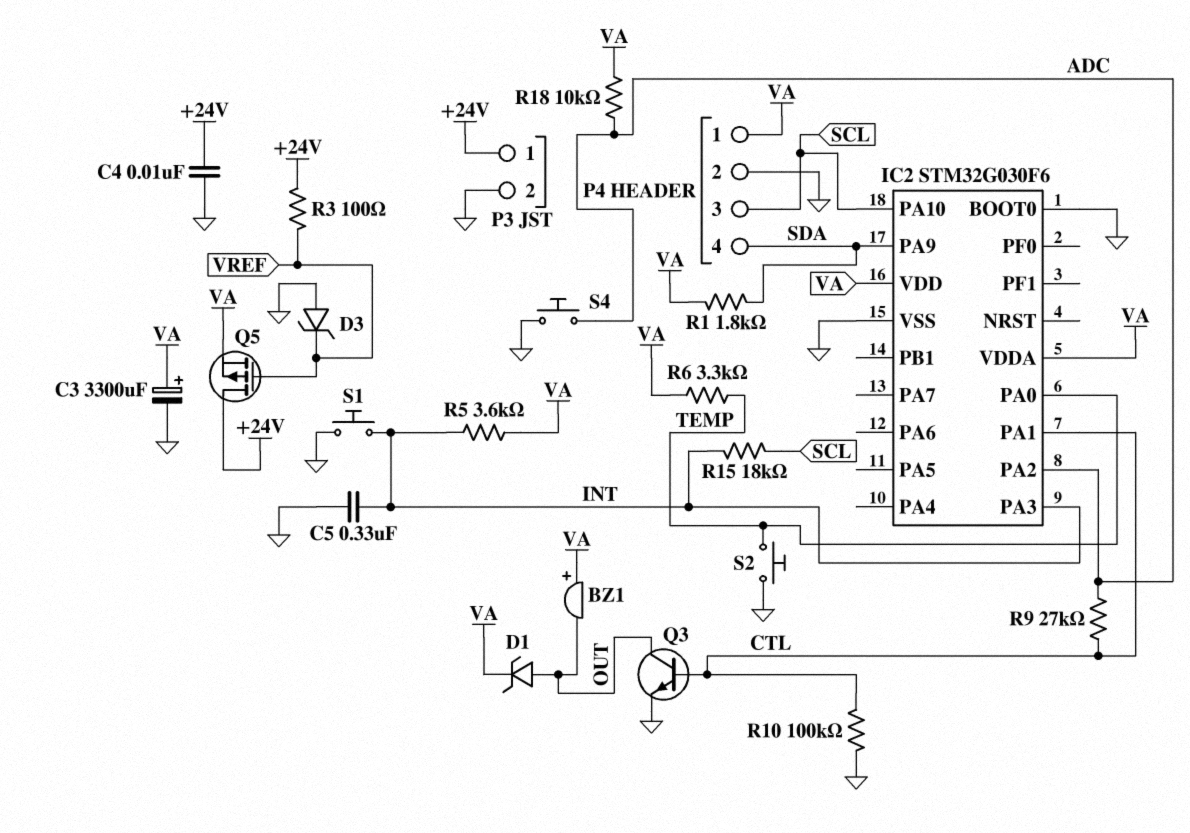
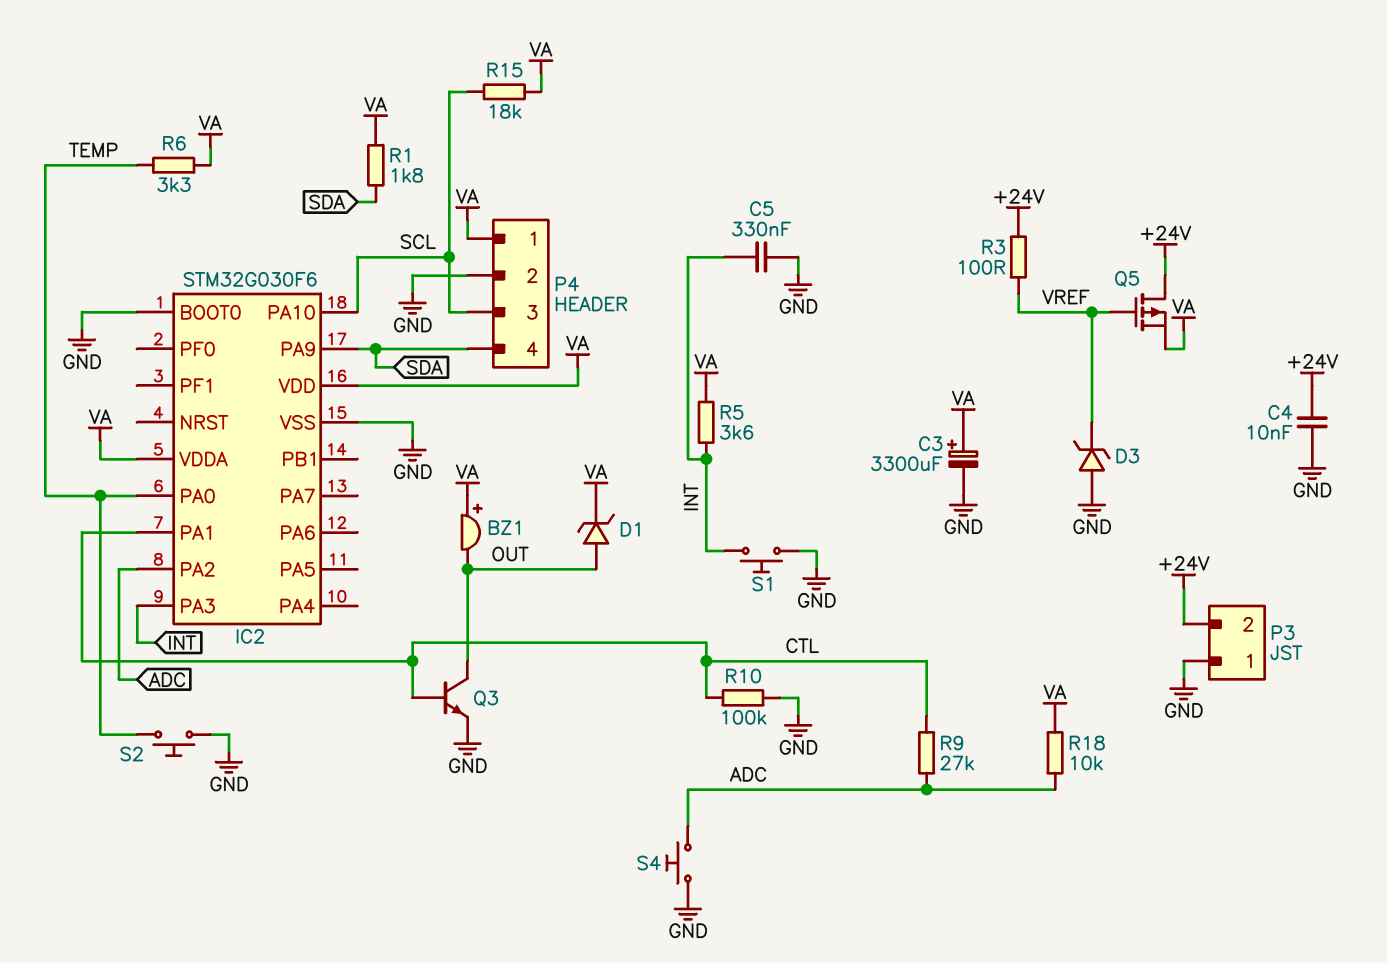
P3 pin 1: +24V -> GND
P3 pin 2: GND -> +24V
R15: 18k (INT, SCL) -> 18k (SCL, VA)

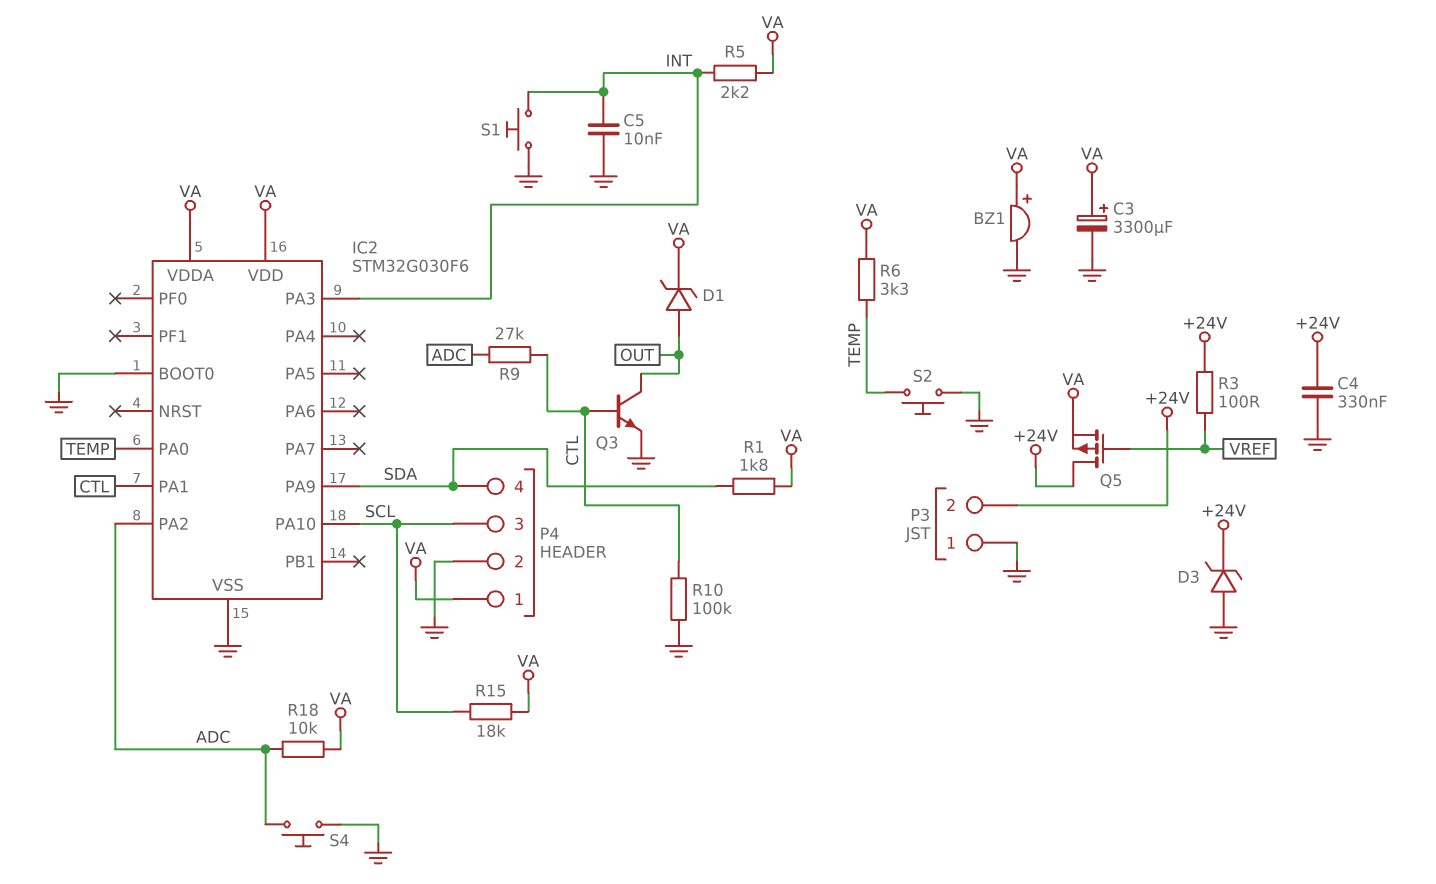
BZ1: buzzer (plus VA, minus OUT) -> buzzer (plus VA, minus GND)
C4: 10nF (+24V, GND) -> 330nF (+24V, GND)
C5: 330nF (GND, INT) -> 10nF (GND, INT)
D3: zener (A GND, K VREF) -> zener (A GND, K +24V)
R5: 3.6k (INT, VA) -> 2.2k (INT, VA)

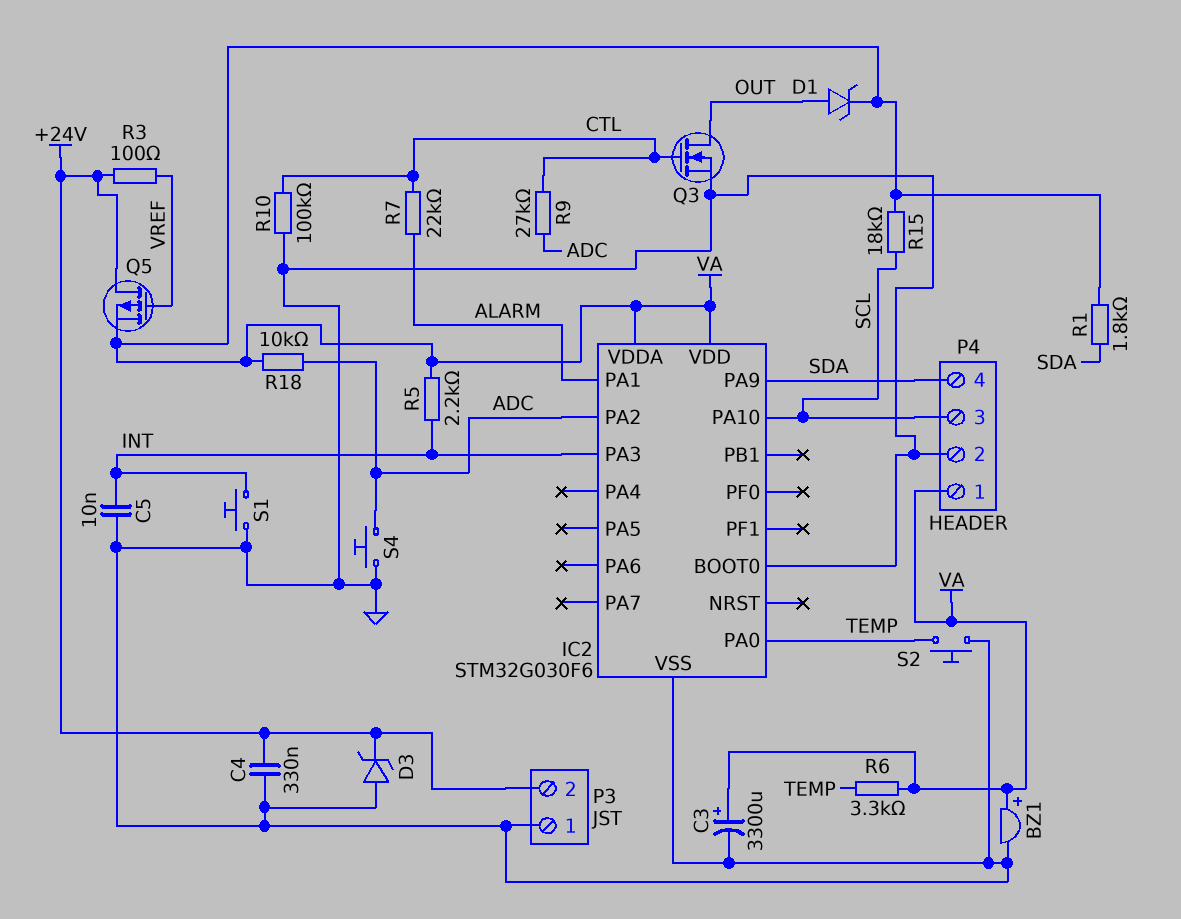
IC2 pin PA1: CTL -> ALARM
Q3: NPN (B CTL, C OUT, E GND) -> NMOS (G CTL, D OUT, S GND)
R7: none -> 22k (ALARM, CTL)

